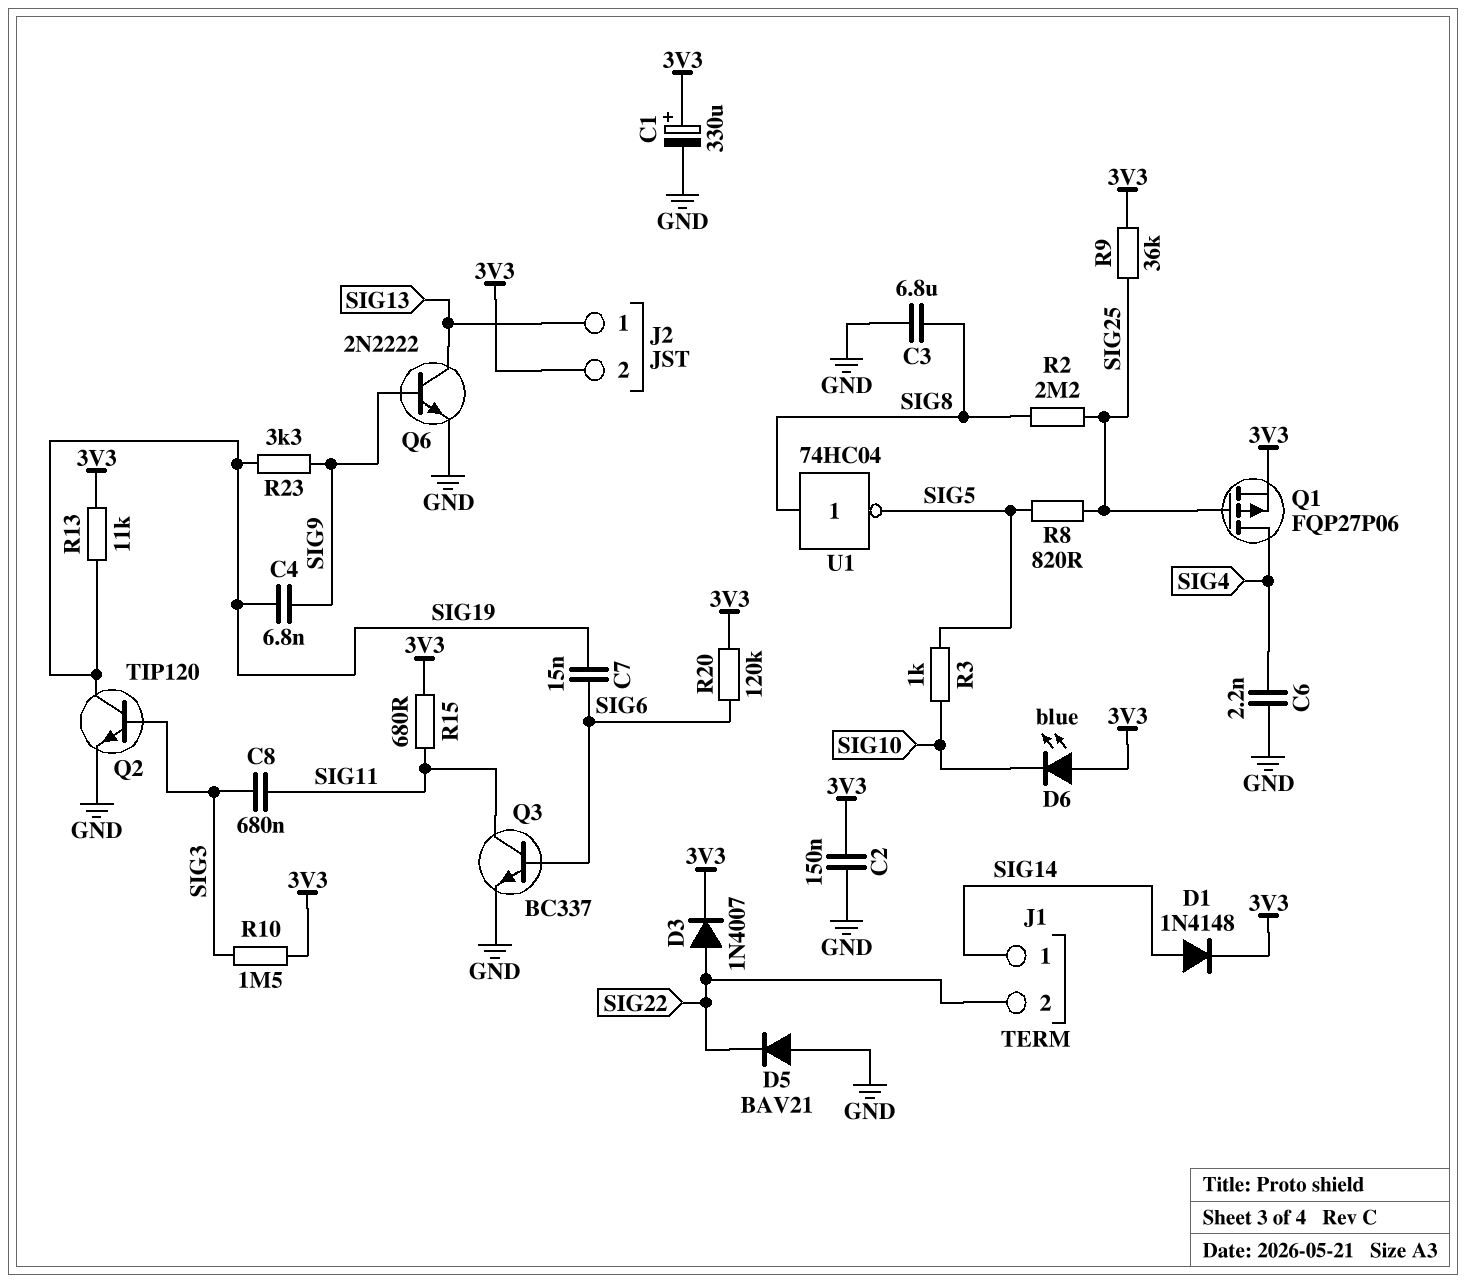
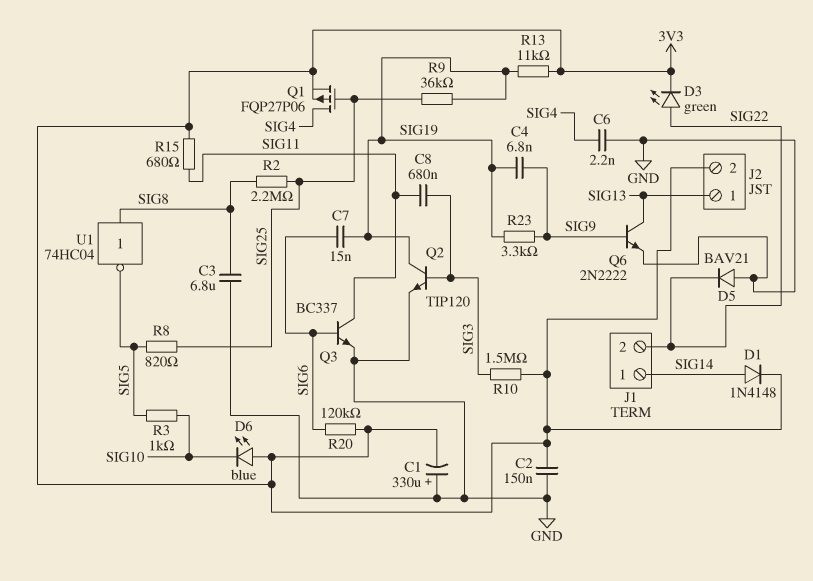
C1: 330uF (plus 3V3, minus GND) -> 330uF (plus GND, minus 3V3)
D3: diode 1N4007 (A SIG22, K 3V3) -> LED green (A SIG22, K 3V3)
R9: 36k (3V3, SIG25) -> 36k (SIG19, SIG25)

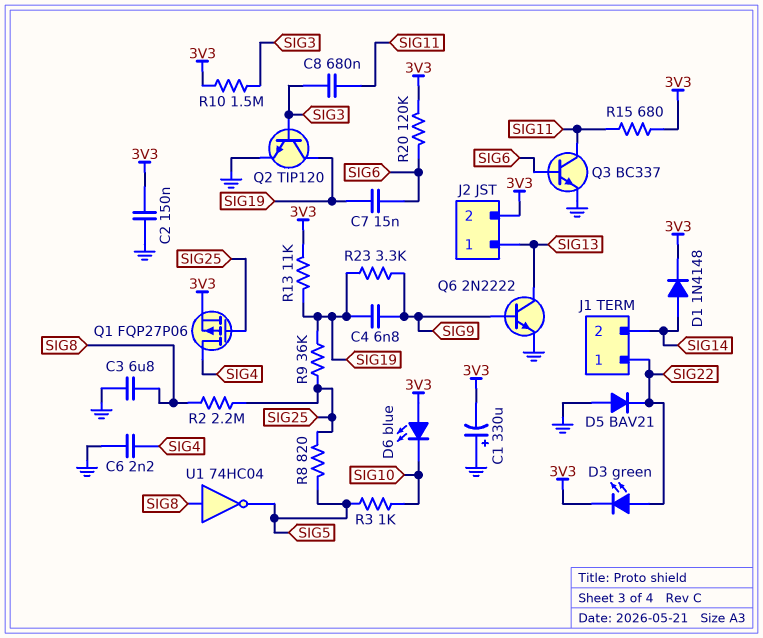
J1 pin 1: SIG14 -> SIG22
J1 pin 2: SIG22 -> SIG14

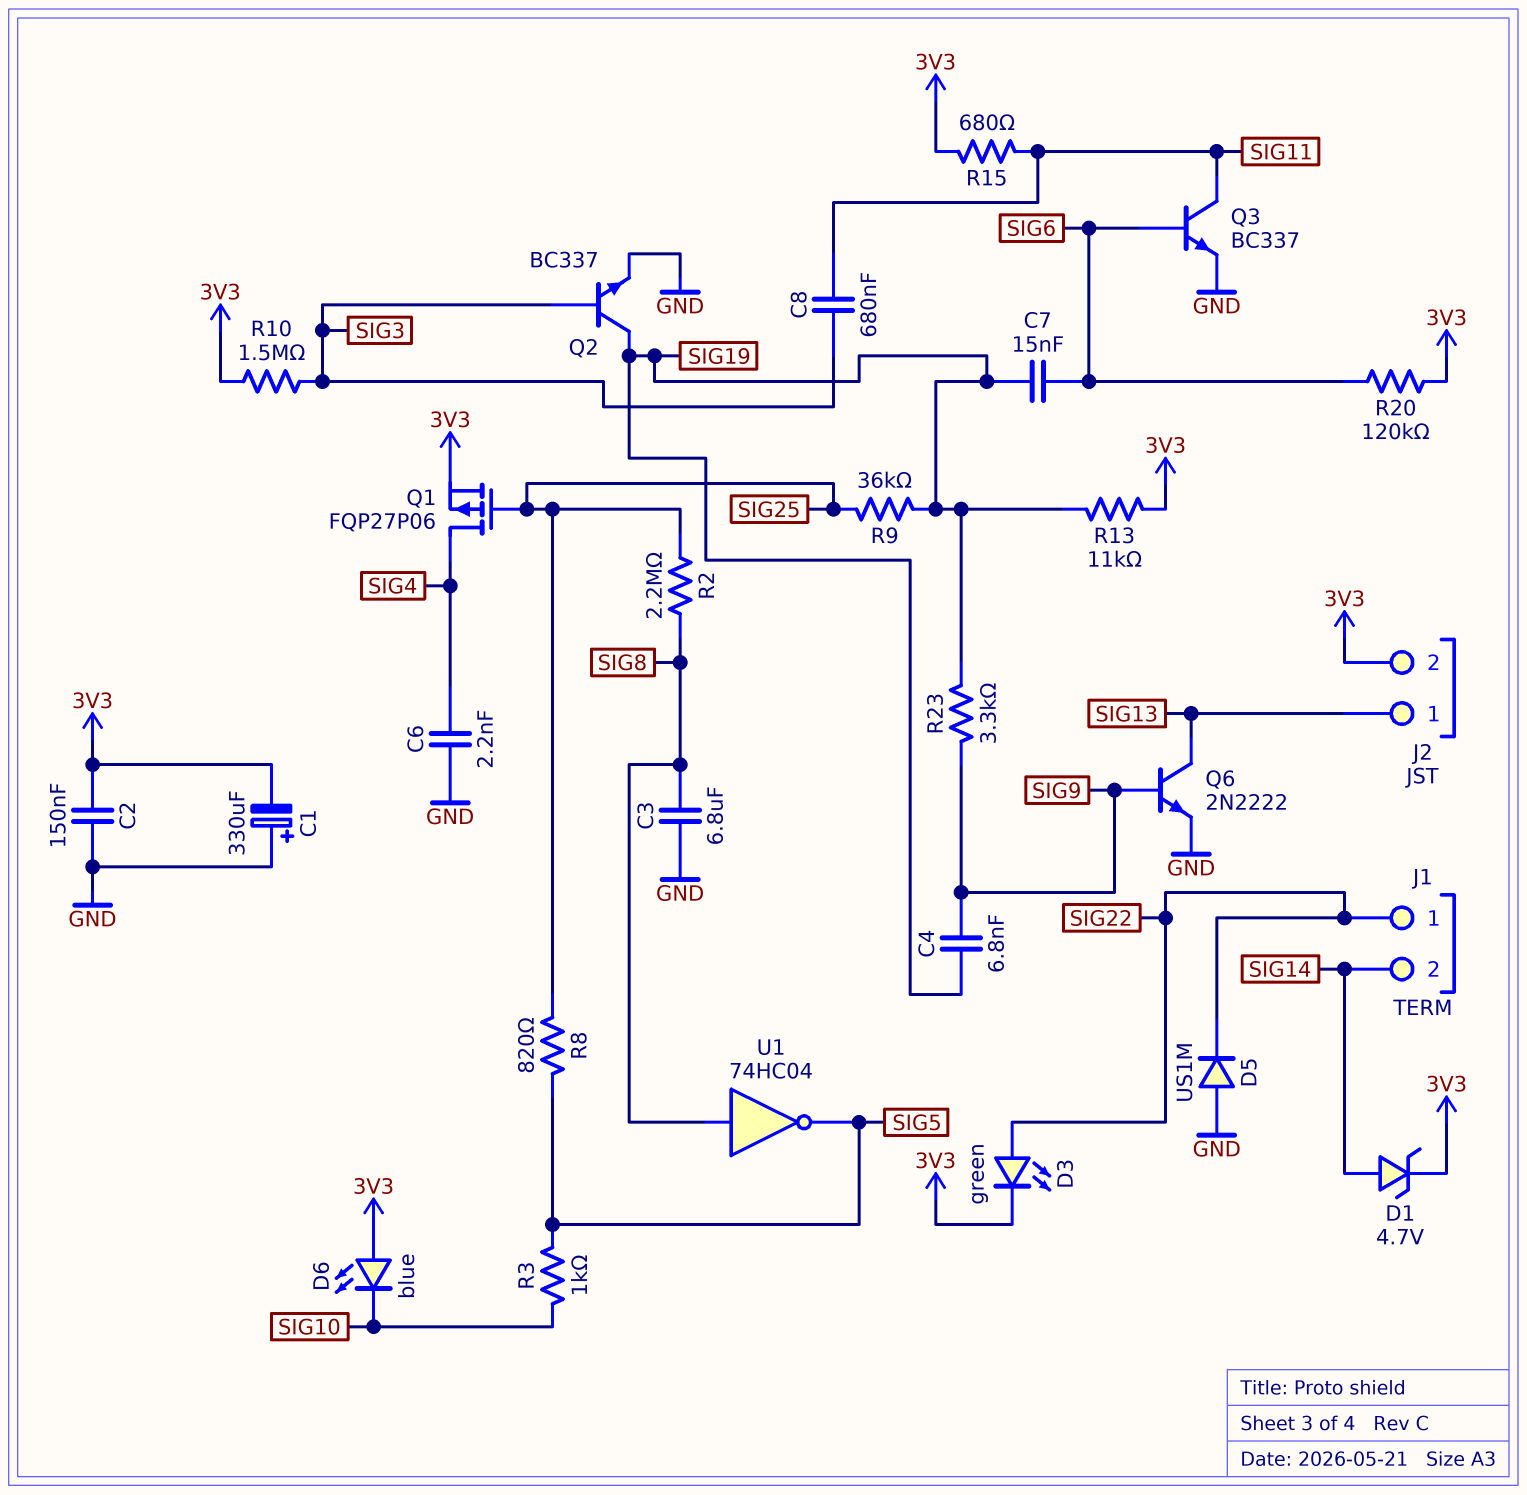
D1: diode 1N4148 (A SIG14, K 3V3) -> zener 4.7V (A SIG14, K 3V3)
D5: diode BAV21 (A GND, K SIG22) -> diode US1M (A GND, K SIG22)
Q2: NPN TIP120 (B SIG3, C SIG19, E GND) -> NPN BC337 (B SIG3, C SIG19, E GND)

